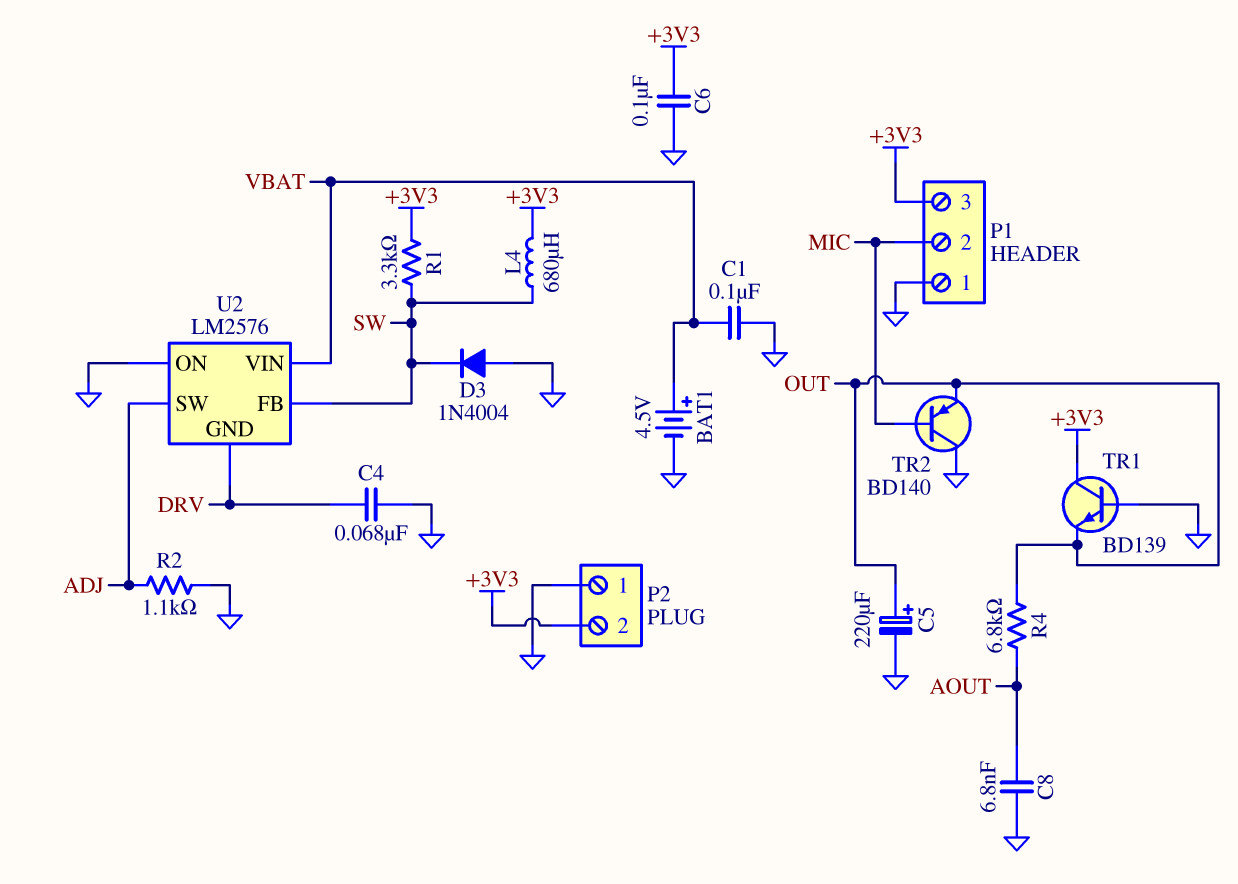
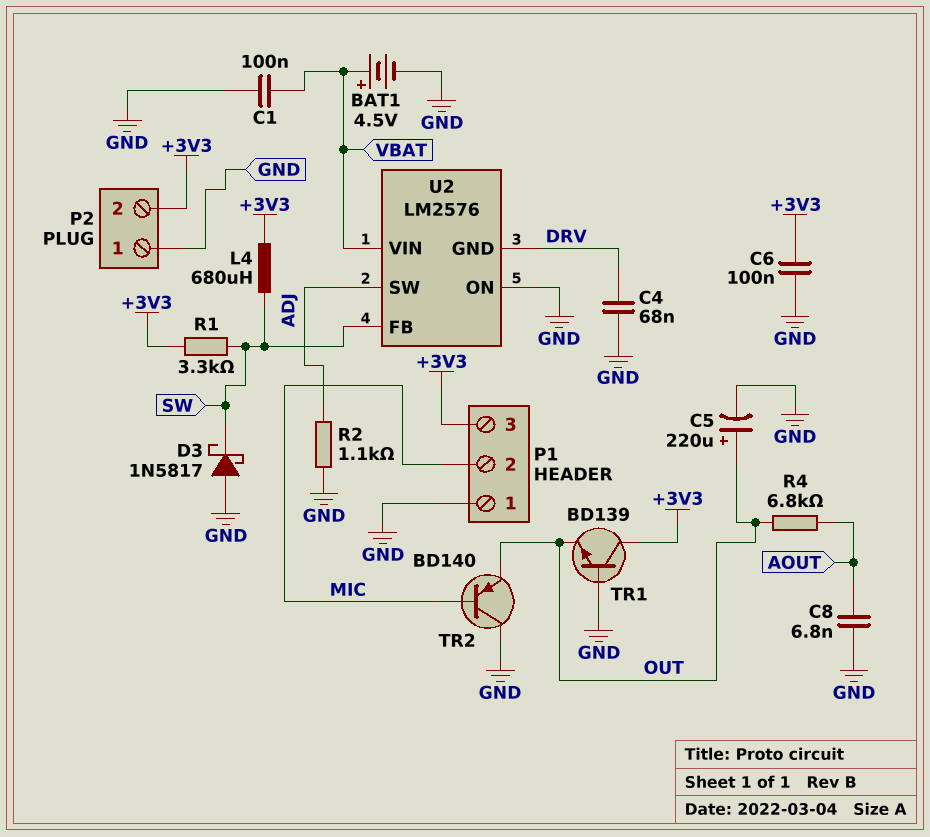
D3: diode 1N4004 (A GND, K SW) -> schottky 1N5817 (A GND, K SW)

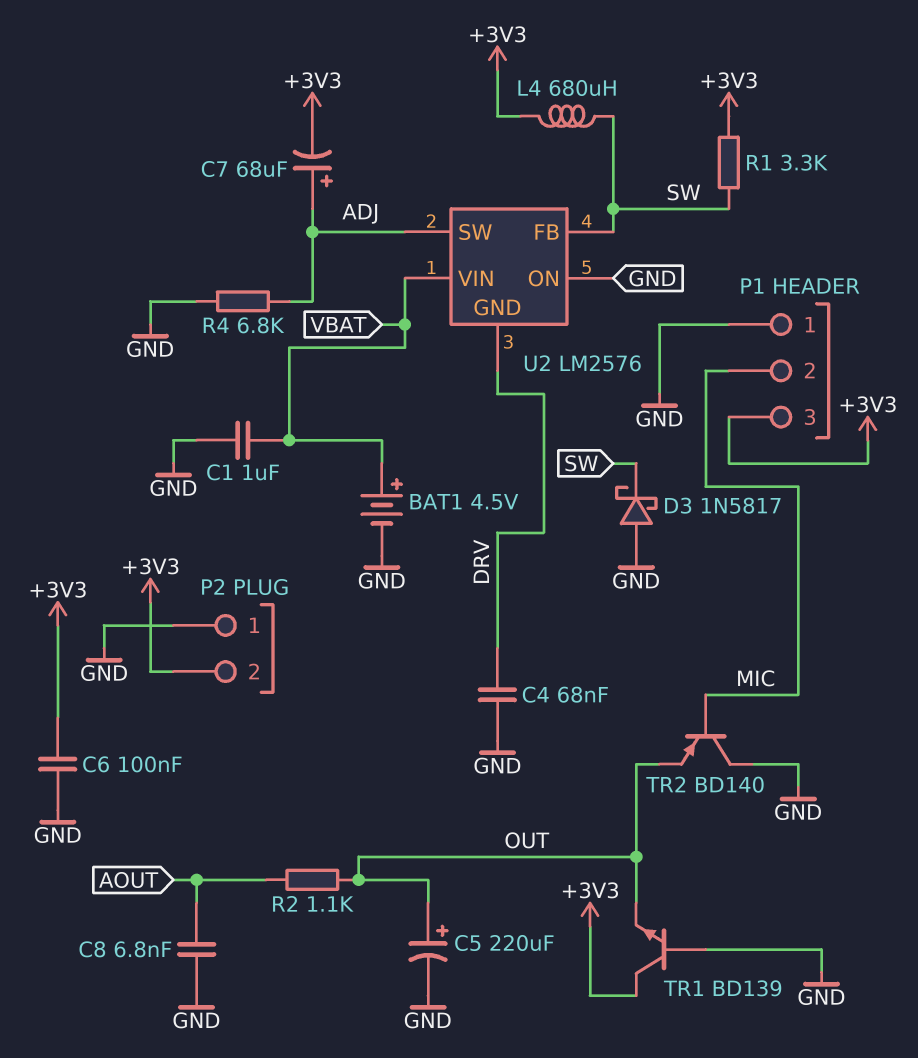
C1: 100nF (GND, VBAT) -> 1uF (GND, VBAT)
C7: none -> 68uF (plus ADJ, minus +3V3)
R2: 1.1k (ADJ, GND) -> 1.1k (AOUT, OUT)
R4: 6.8k (AOUT, OUT) -> 6.8k (ADJ, GND)

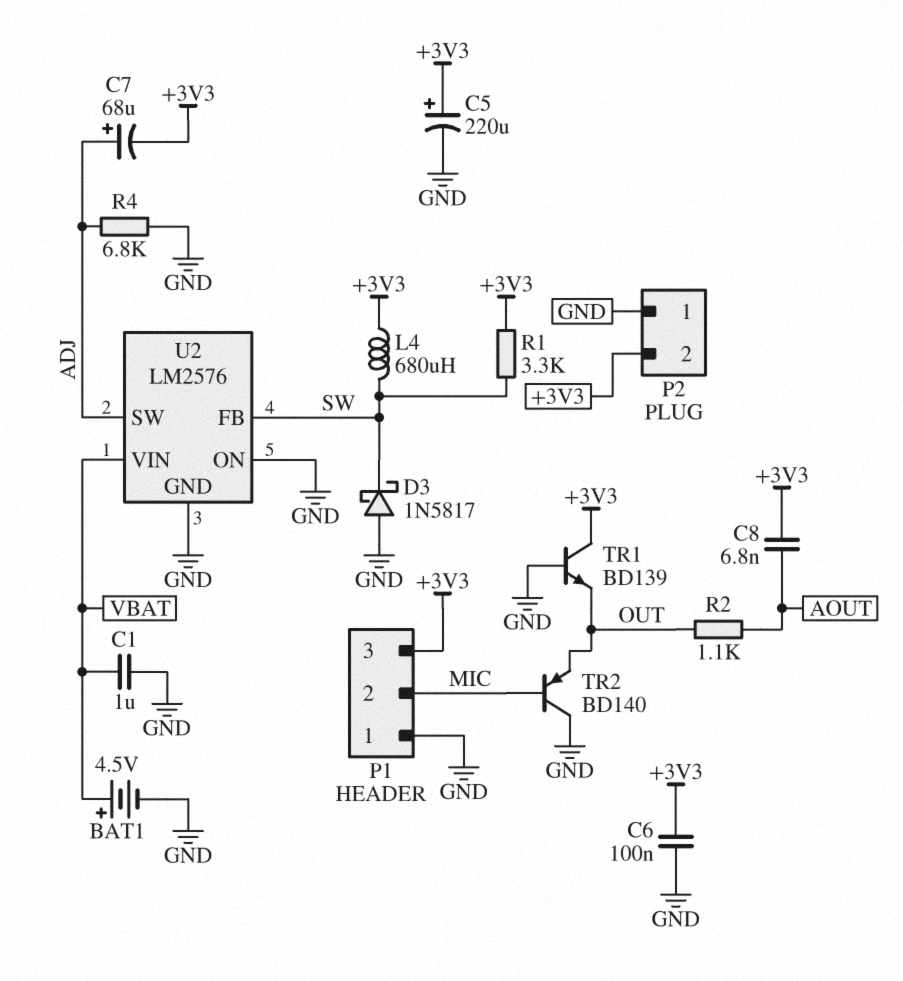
C4: 68nF (DRV, GND) -> none
C5: 220uF (plus OUT, minus GND) -> 220uF (plus +3V3, minus GND)
C8: 6.8nF (AOUT, GND) -> 6.8nF (+3V3, AOUT)
U2 pin GND: DRV -> GND

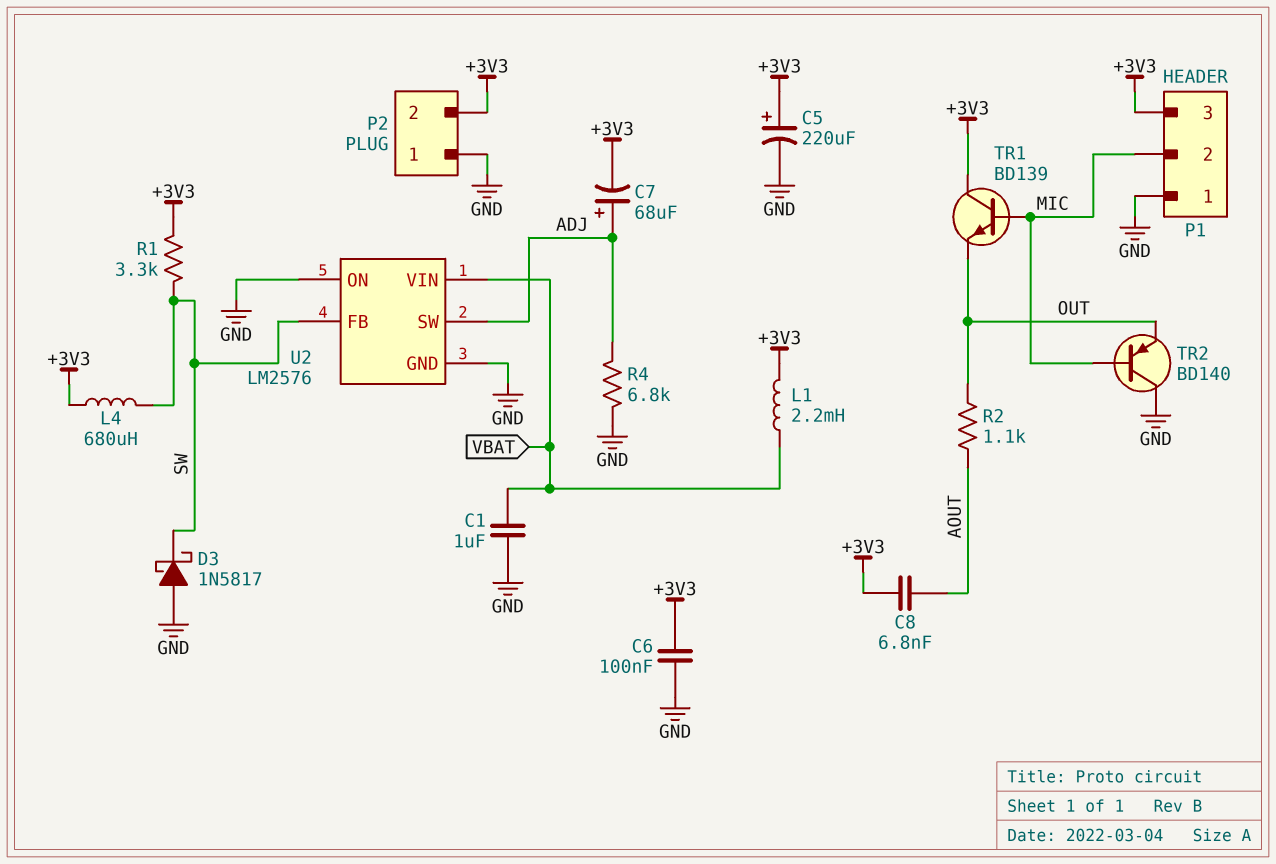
BAT1: 4.5V (plus VBAT, minus GND) -> none
L1: none -> 2.2mH (+3V3, VBAT)
TR1: NPN BD139 (B GND, C +3V3, E OUT) -> NPN BD139 (B MIC, C +3V3, E OUT)

